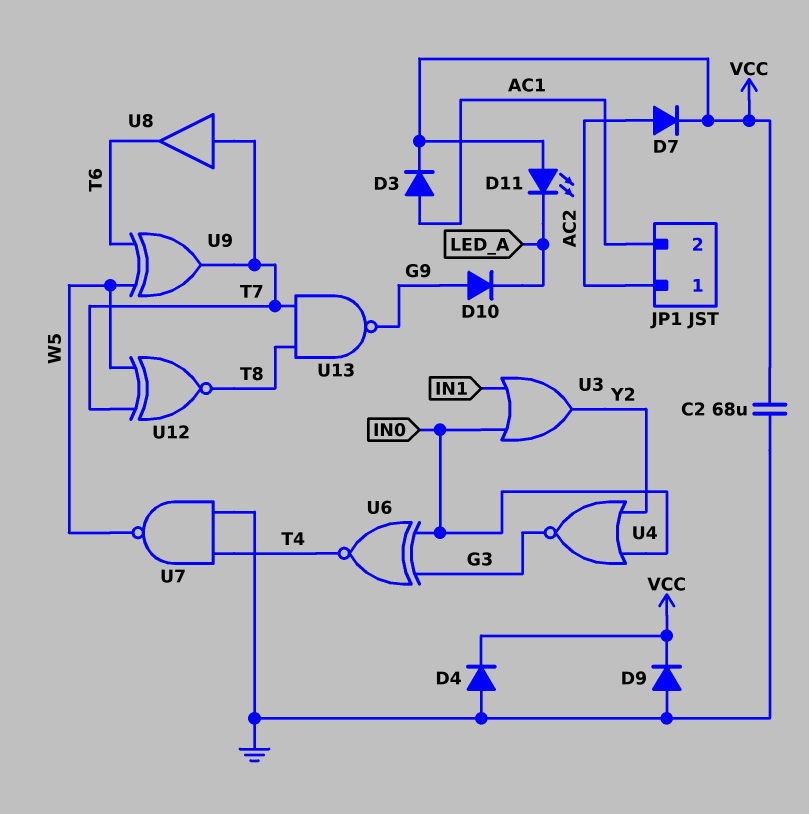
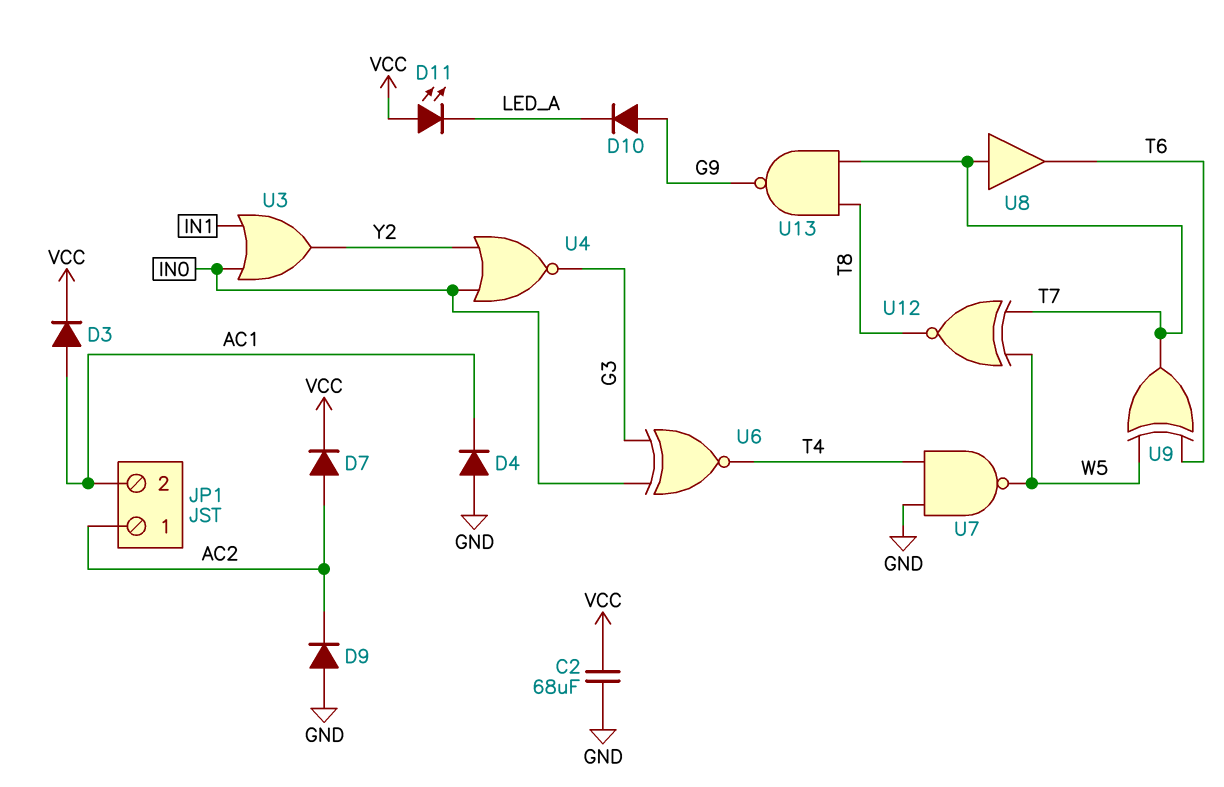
D4: diode (A GND, K VCC) -> diode (A GND, K AC1)
D9: diode (A GND, K VCC) -> diode (A GND, K AC2)

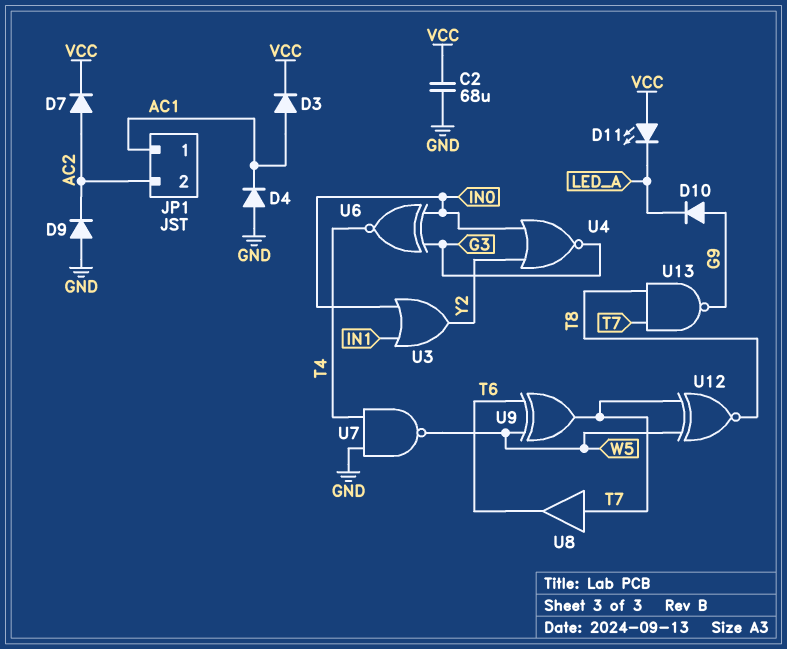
JP1 pin 1: AC2 -> AC1
JP1 pin 2: AC1 -> AC2

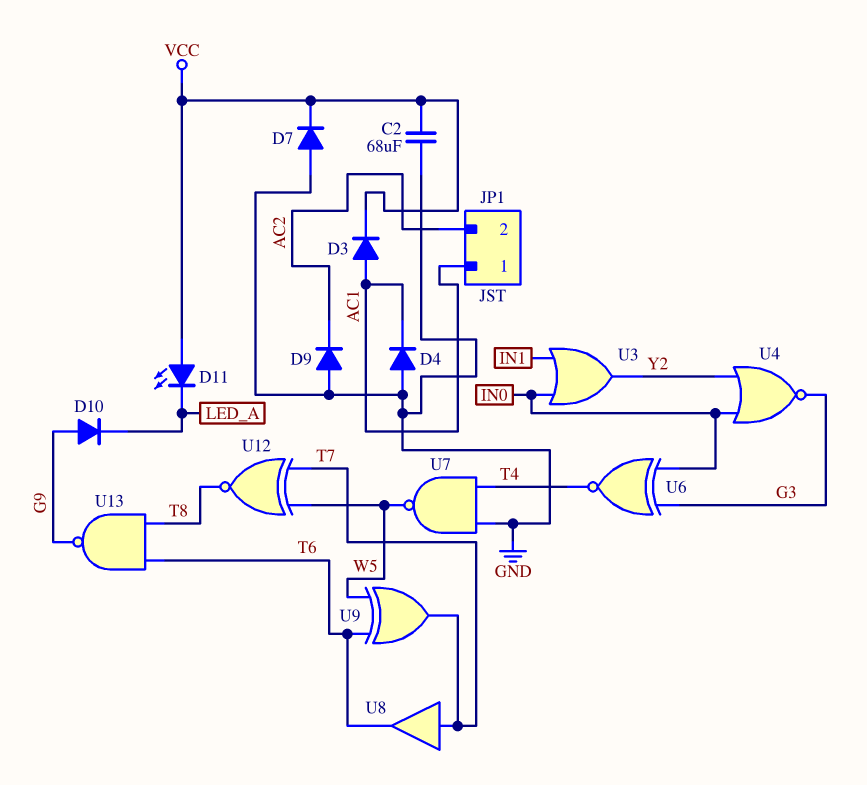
D7: diode (A AC2, K VCC) -> diode (A GND, K VCC)
U13: NAND (in T7, in T8, out G9) -> NAND (in T6, in T8, out G9)

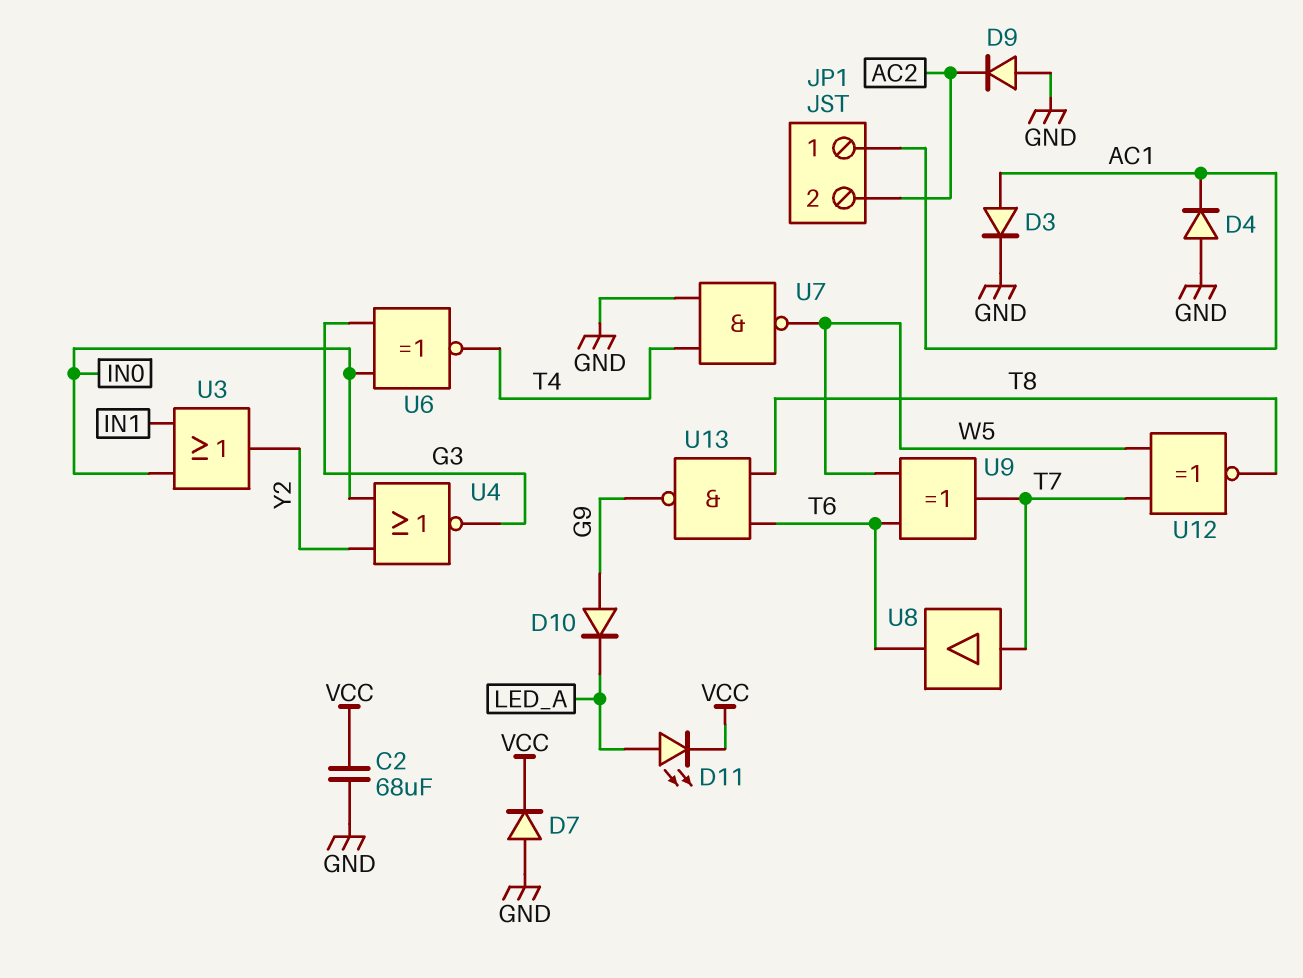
D3: diode (A AC1, K VCC) -> diode (A AC1, K GND)
D11: LED (A VCC, K LED_A) -> LED (A LED_A, K VCC)

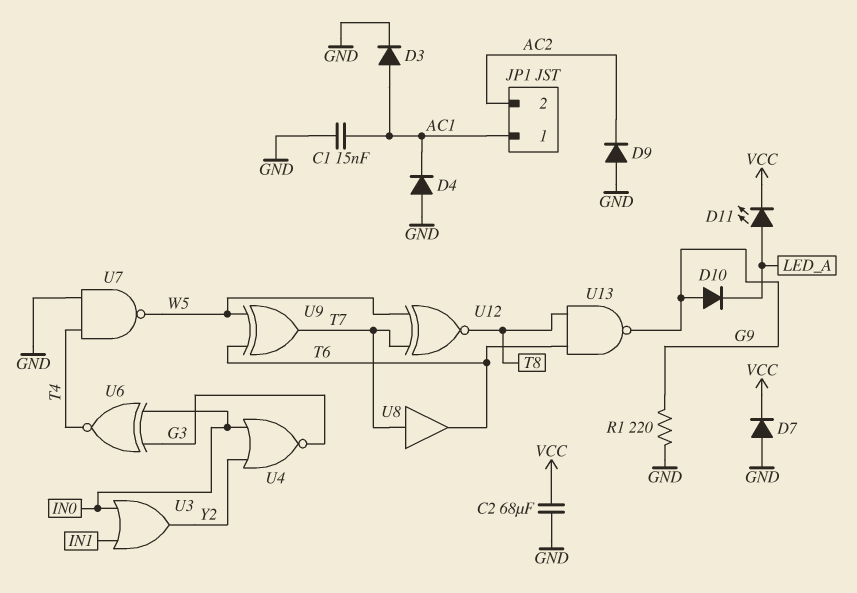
C1: none -> 15nF (AC1, GND)
R1: none -> 220 (G9, GND)

